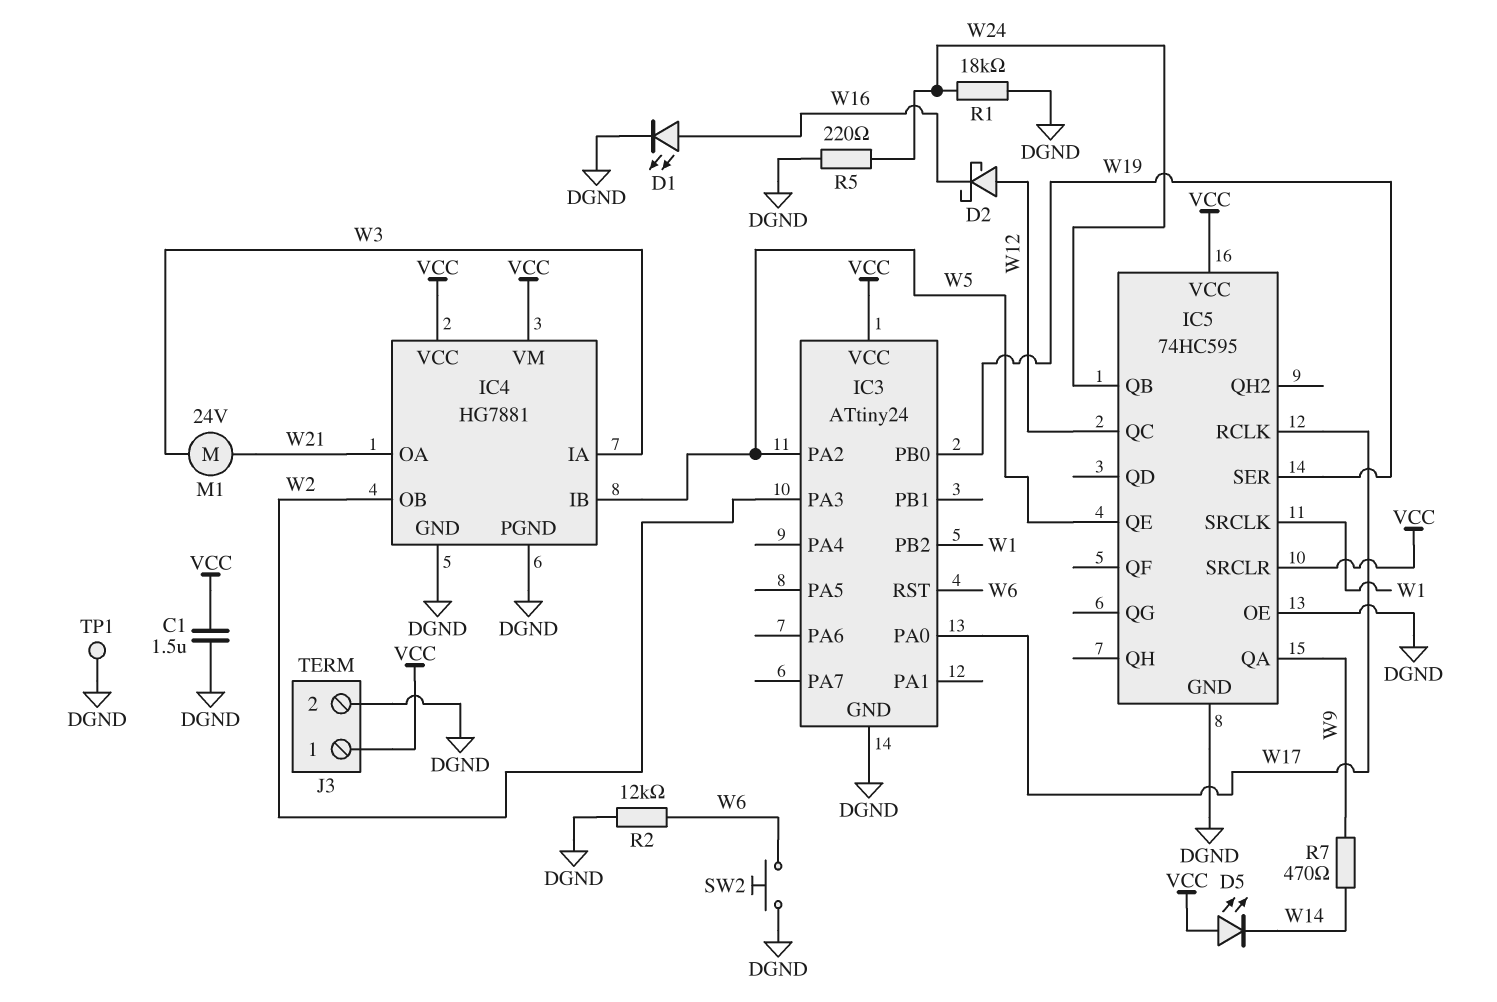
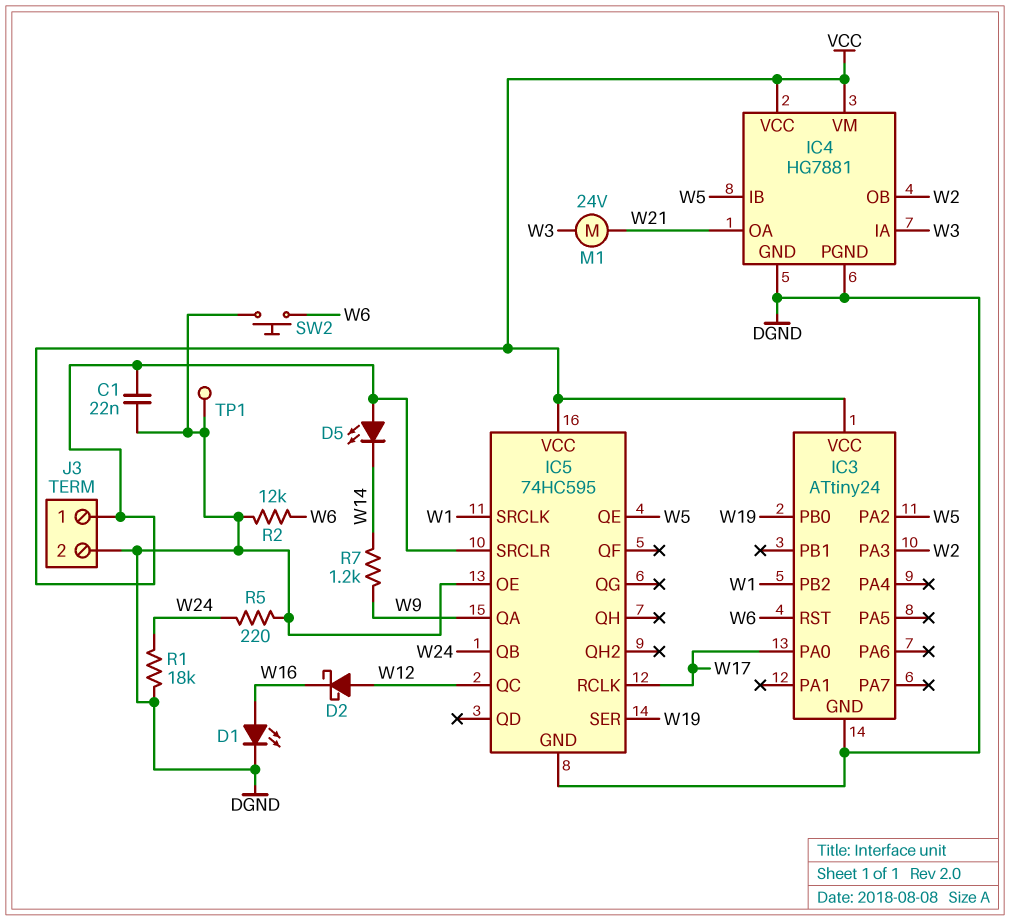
C1: 1.5uF (DGND, VCC) -> 22nF (DGND, VCC)
R7: 470 (W9, W14) -> 1.2k (W9, W14)

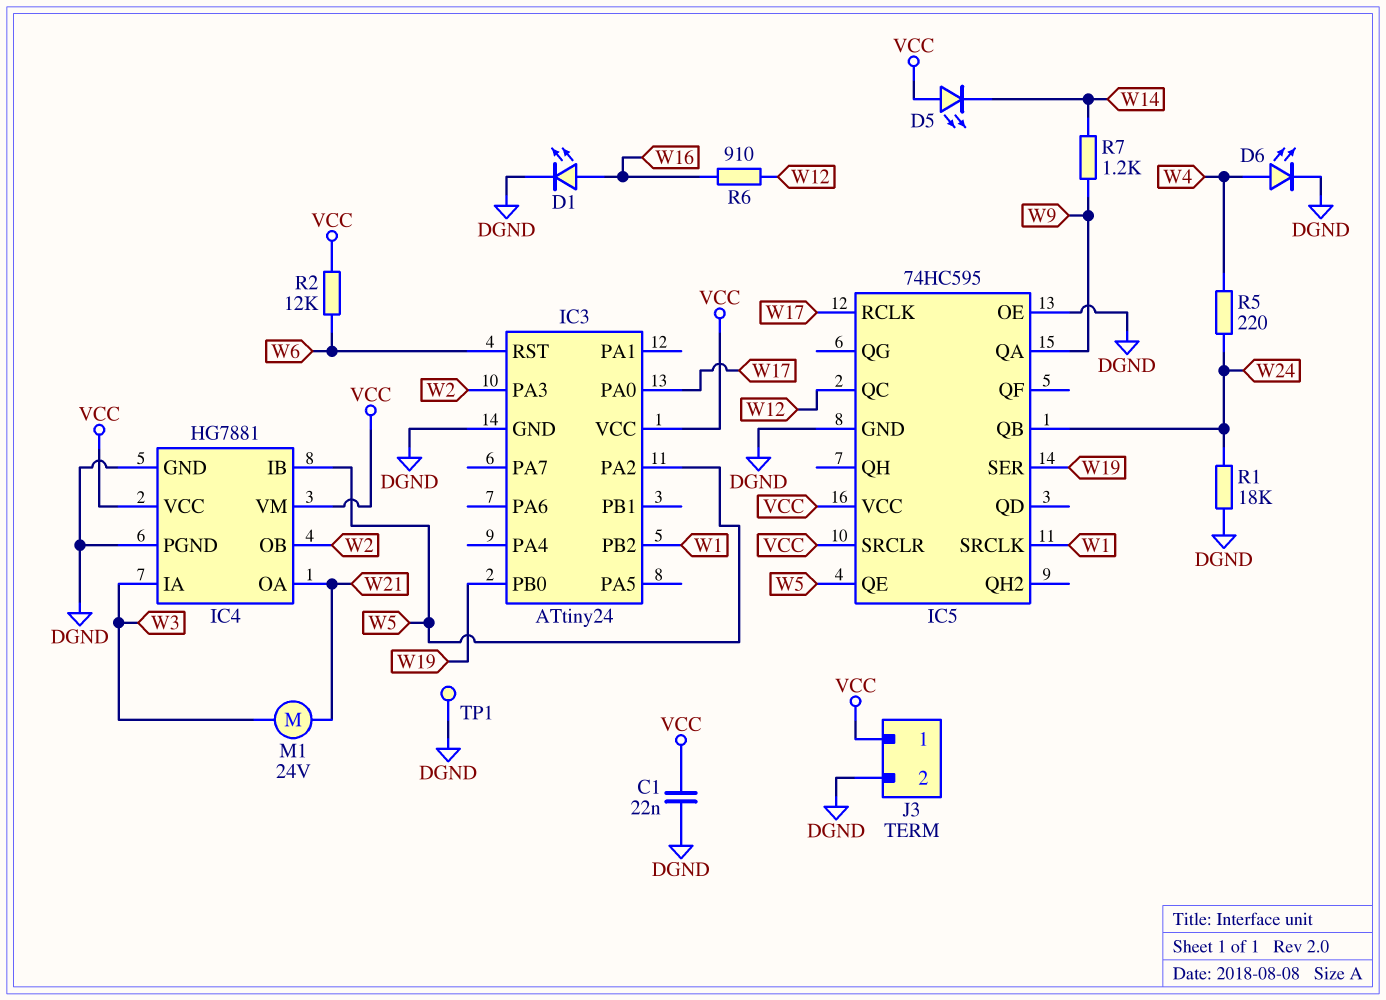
D2: schottky (A W12, K W16) -> none
D6: none -> LED (A W4, K DGND)
R2: 12k (DGND, W6) -> 12k (VCC, W6)
R5: 220 (DGND, W24) -> 220 (W4, W24)
R6: none -> 910 (W12, W16)
SW2: button (DGND, W6) -> none

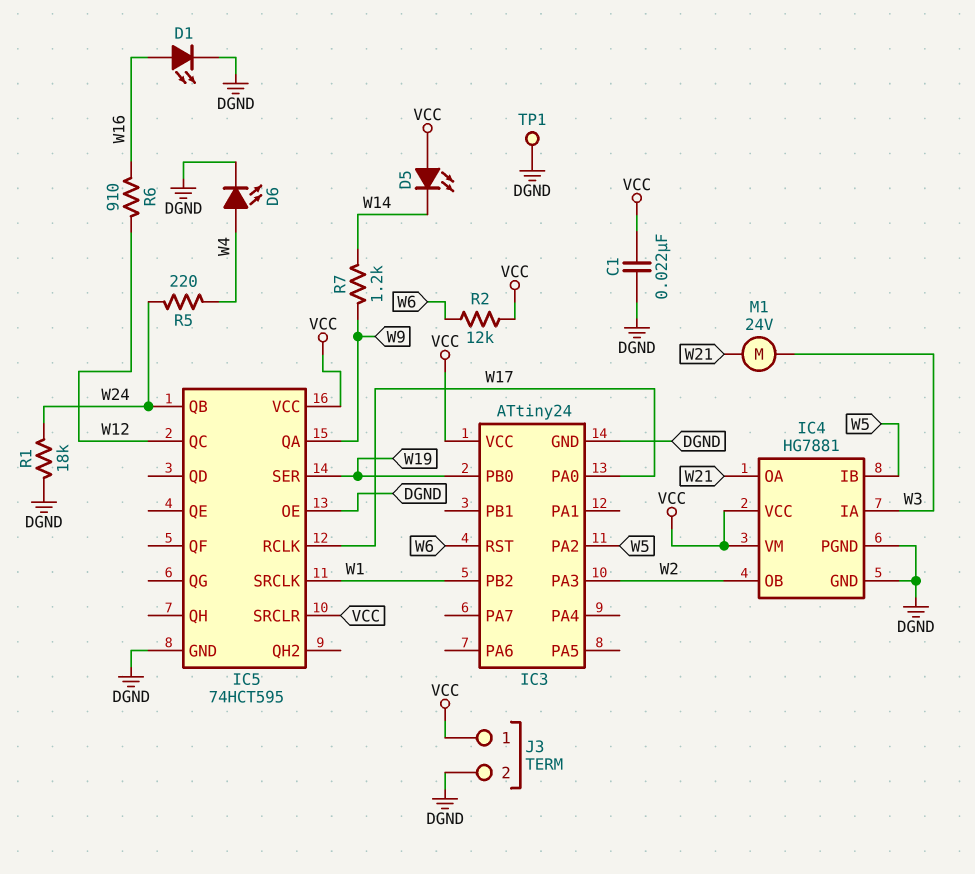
IC5: 74HC595 -> 74HCT595
IC5 pin QE: W5 -> none

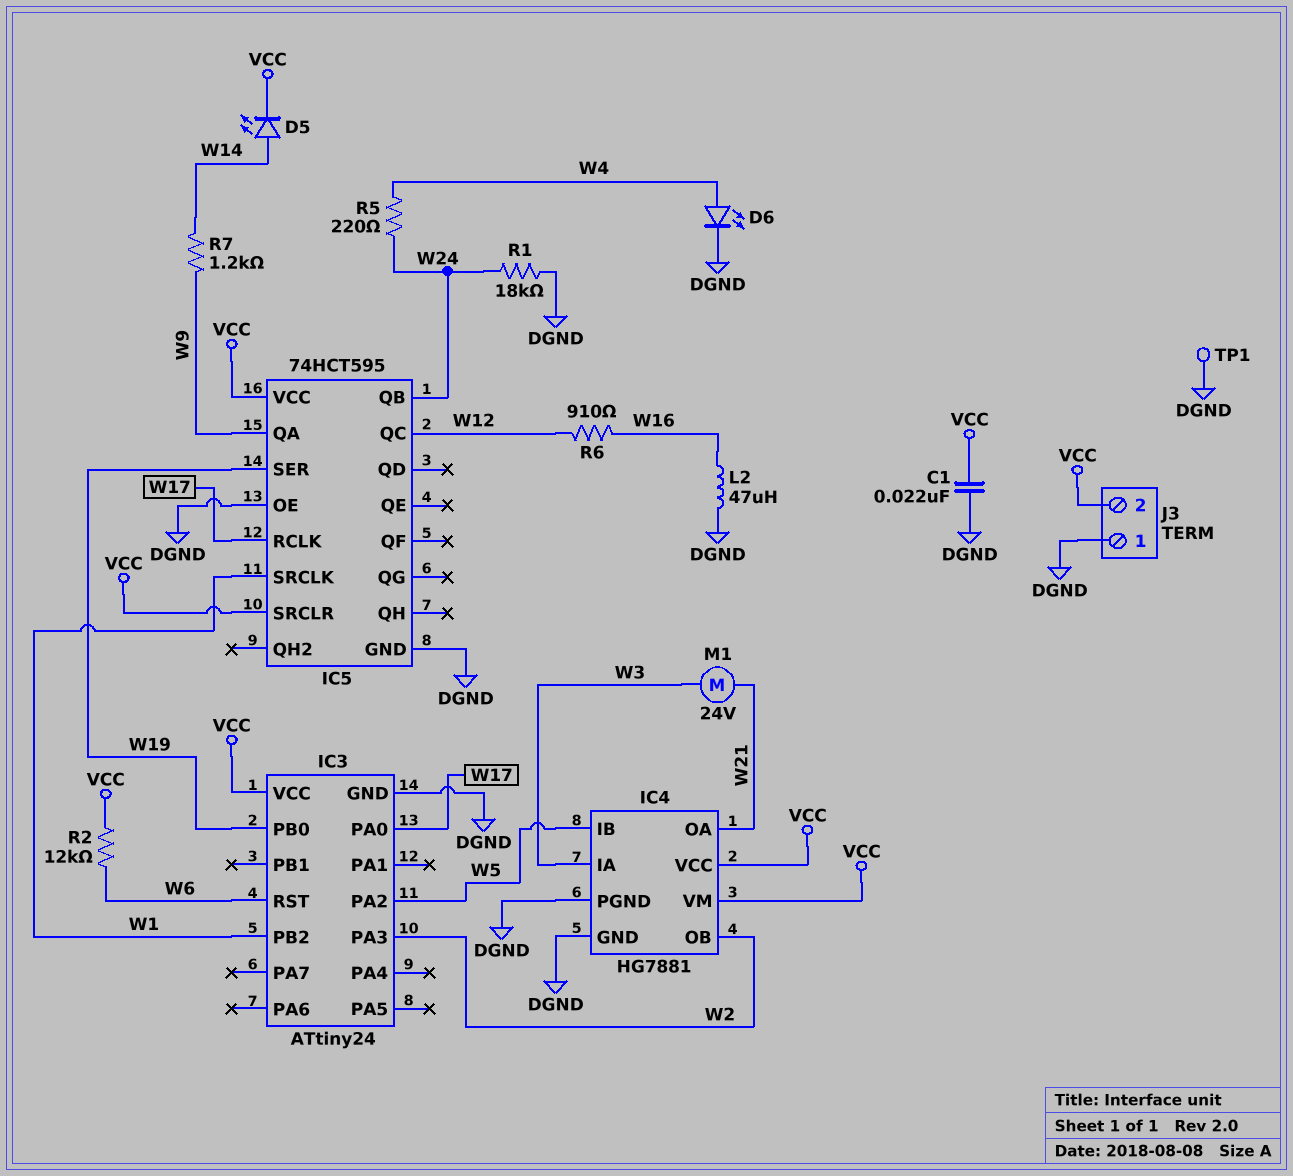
D1: LED (A W16, K DGND) -> none
D5: LED (A VCC, K W14) -> LED (A W14, K VCC)
J3 pin 1: VCC -> DGND
J3 pin 2: DGND -> VCC
L2: none -> 47uH (DGND, W16)

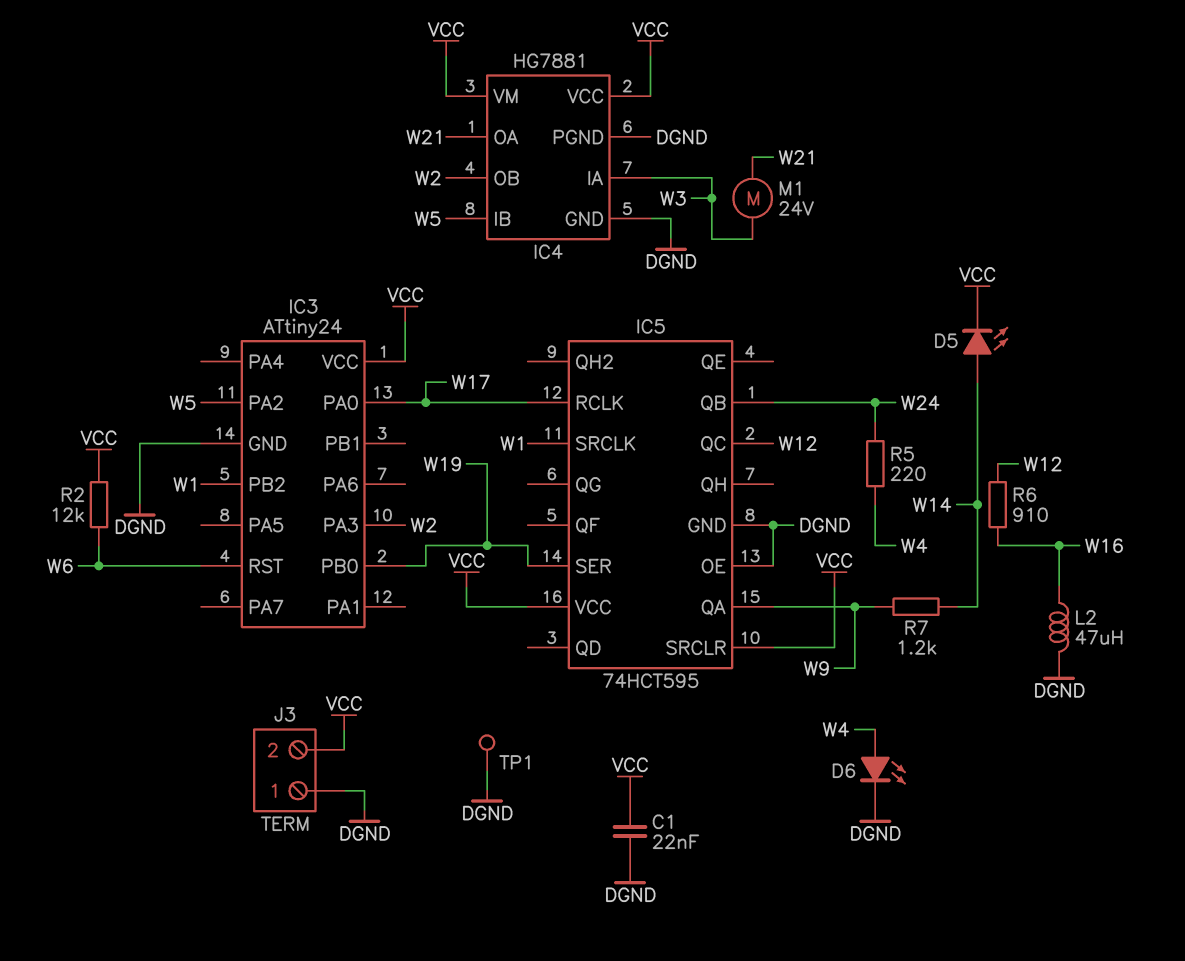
R1: 18k (DGND, W24) -> none

